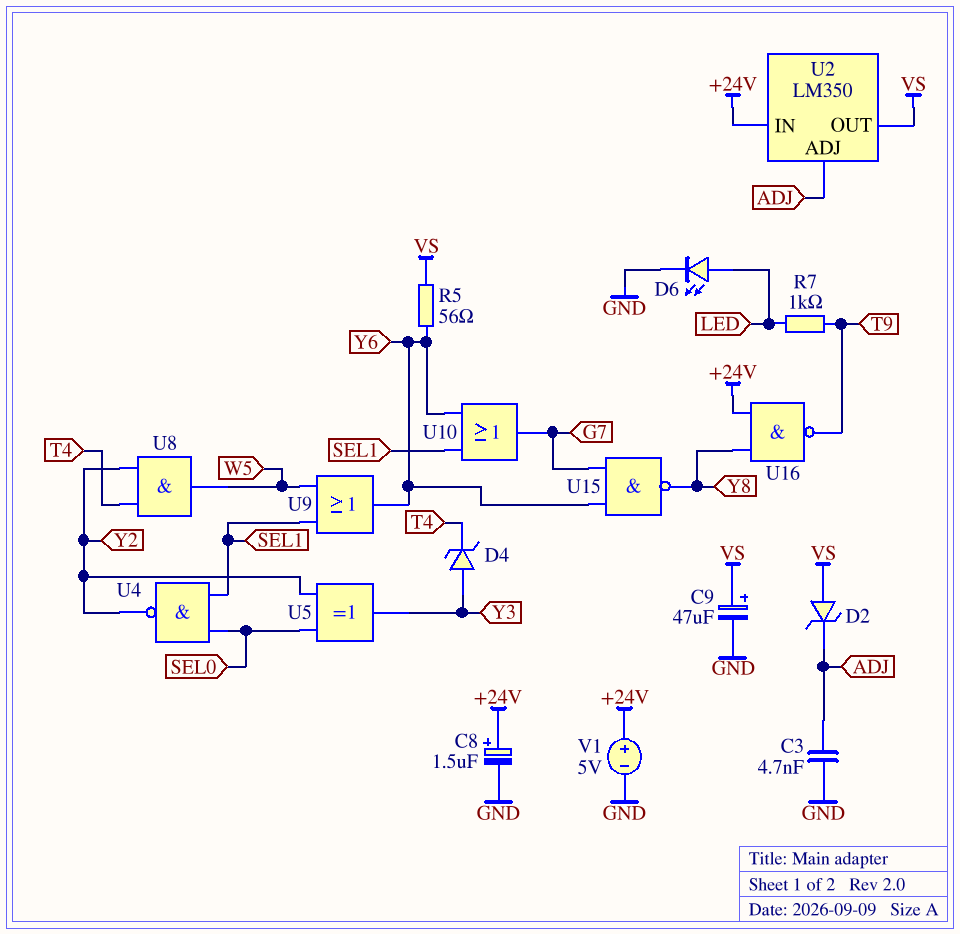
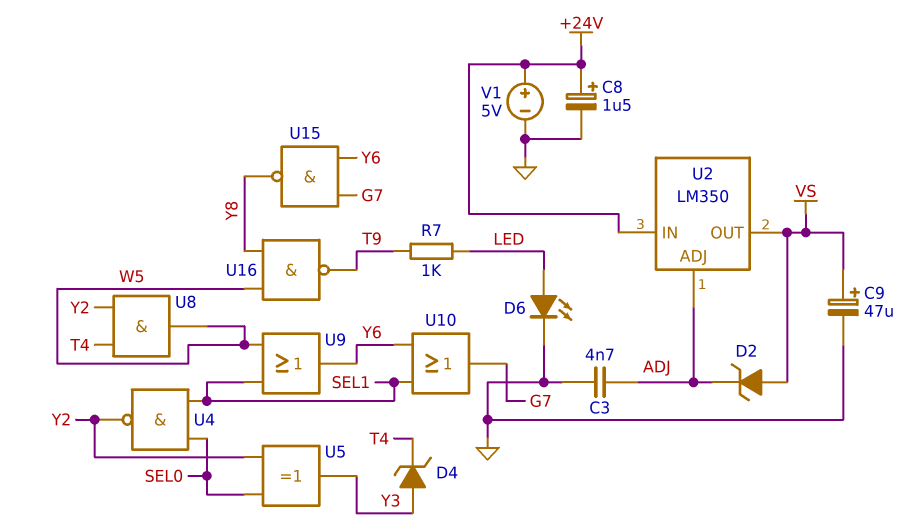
R5: 56 (VS, Y6) -> none
U16: NAND (in +24V, in Y8, out T9) -> NAND (in W5, in Y8, out T9)

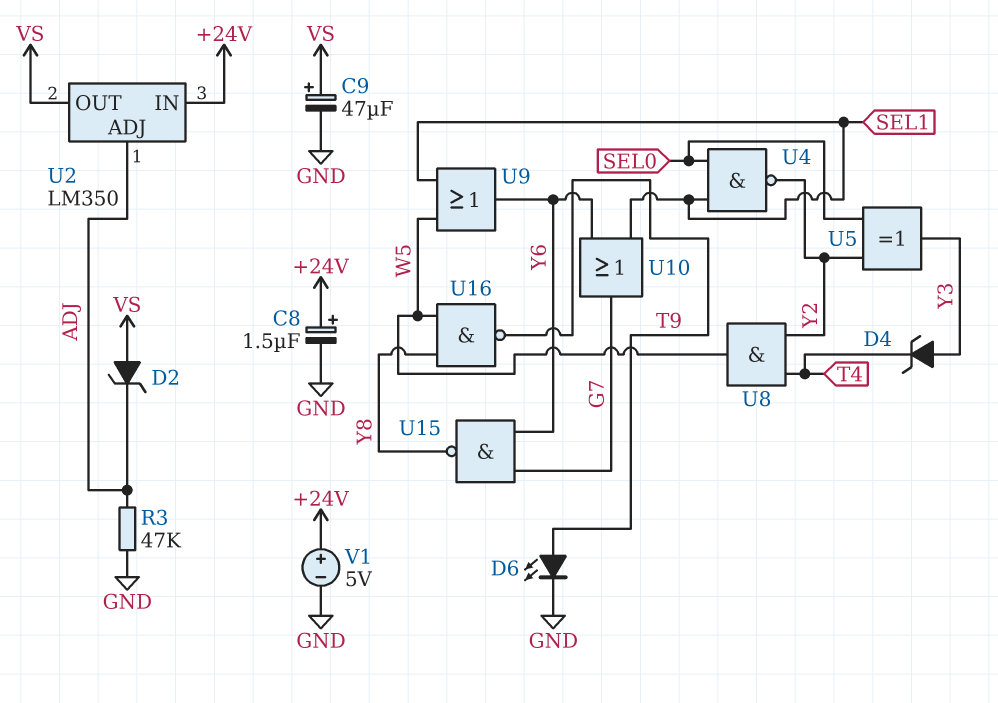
C3: 4.7nF (ADJ, GND) -> none
D6: LED (A LED, K GND) -> LED (A T9, K GND)
R3: none -> 47k (ADJ, GND)
R7: 1k (LED, T9) -> none

